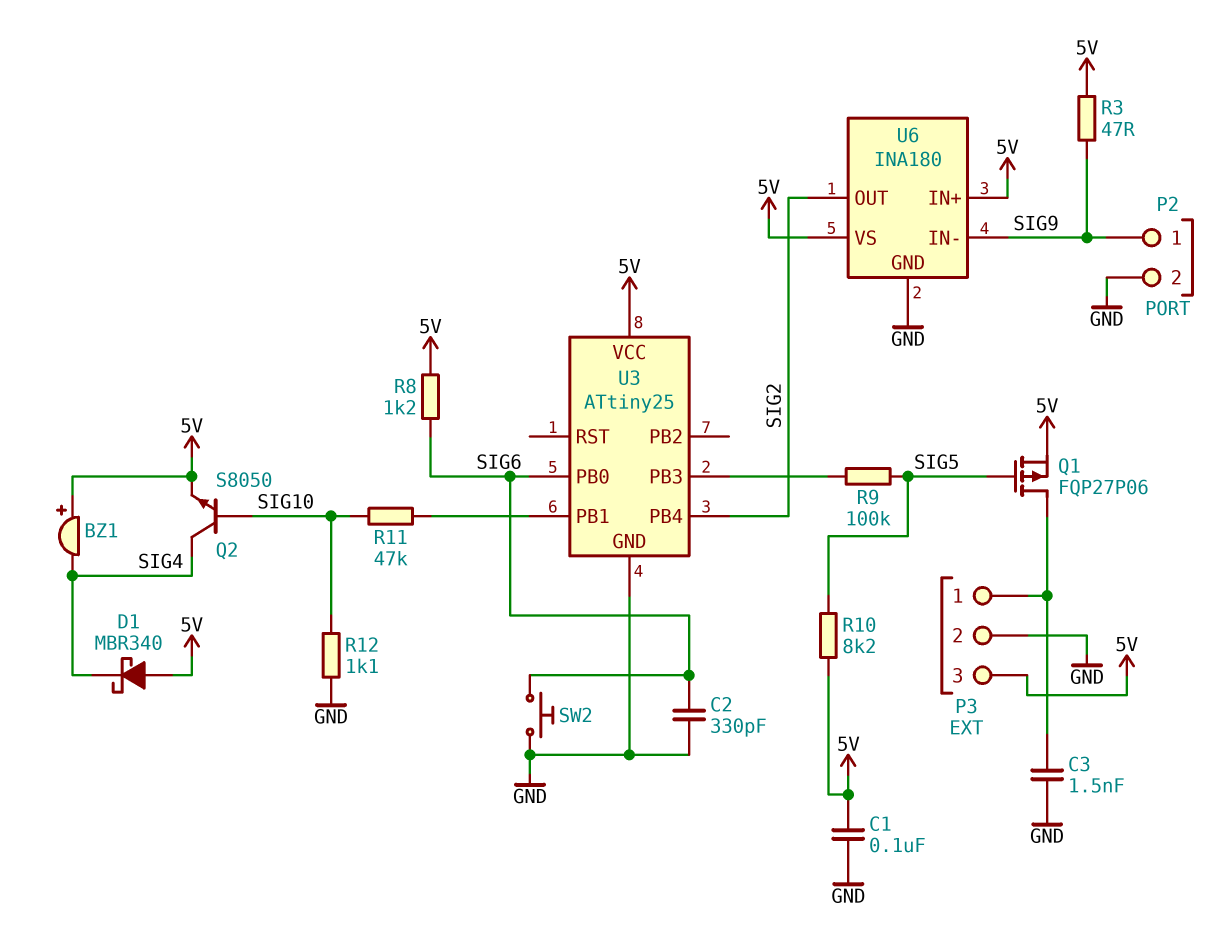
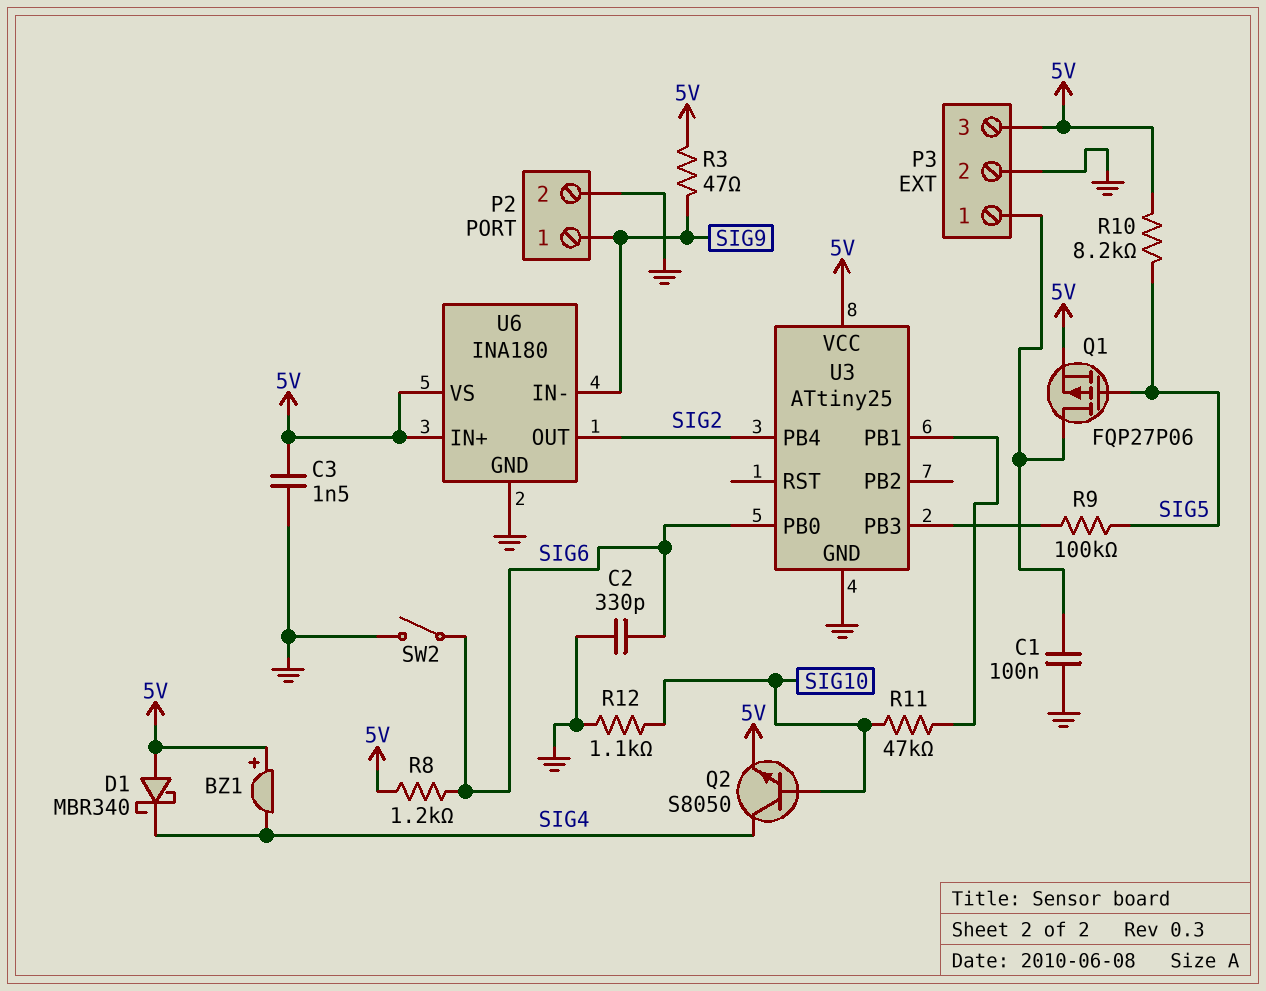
C1: 100nF (5V, GND) -> 100nF (GND, P3/1)
C3: 1.5nF (GND, P3/1) -> 1.5nF (5V, GND)
SW2: button (GND, SIG6) -> switch (GND, SIG6)

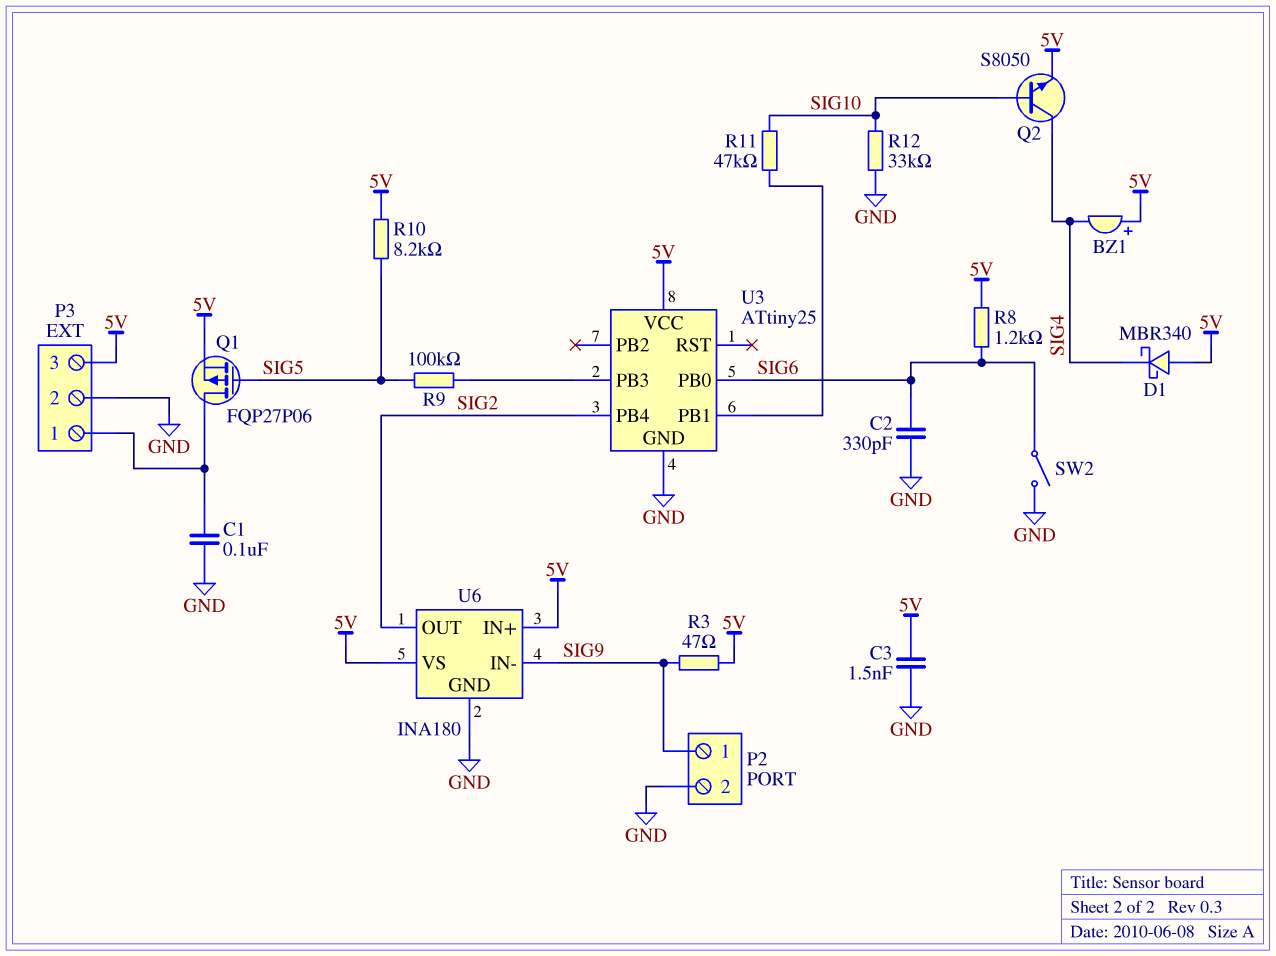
R12: 1.1k (GND, SIG10) -> 33k (GND, SIG10)

